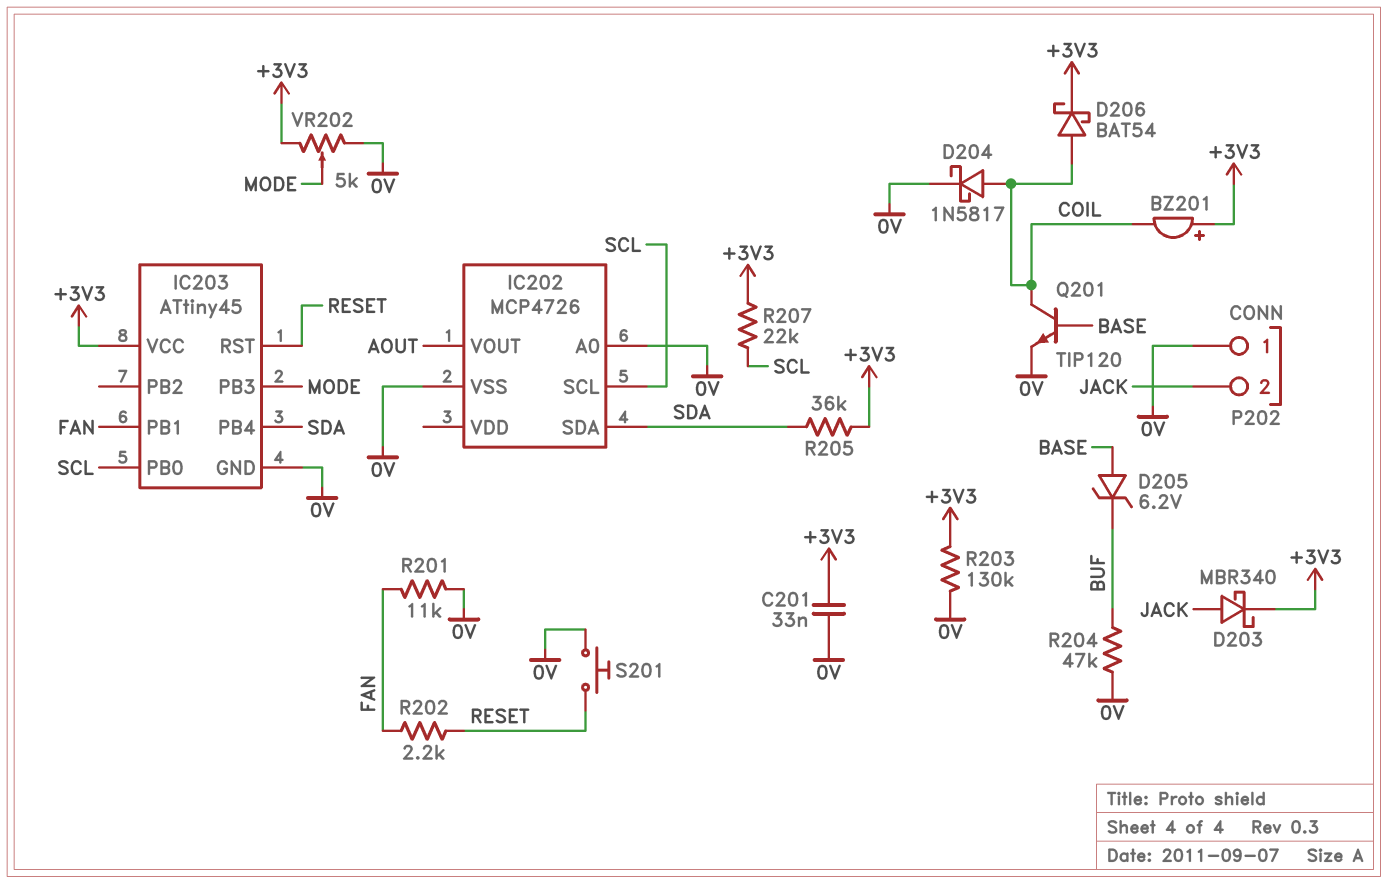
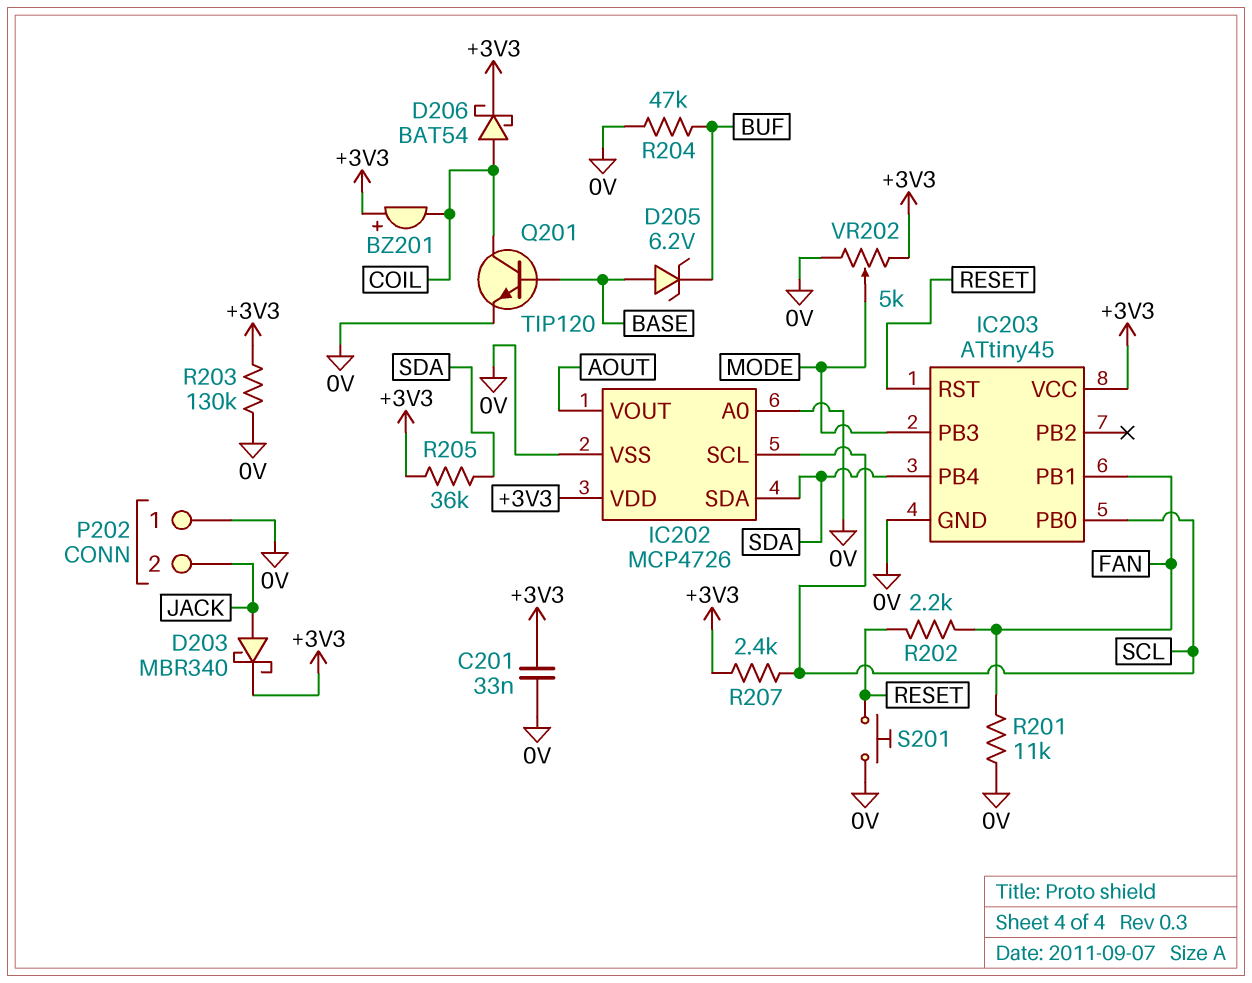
D204: schottky 1N5817 (A COIL, K 0V) -> none
IC202 pin VDD: none -> +3V3
R207: 22k (+3V3, SCL) -> 2.4k (+3V3, SCL)

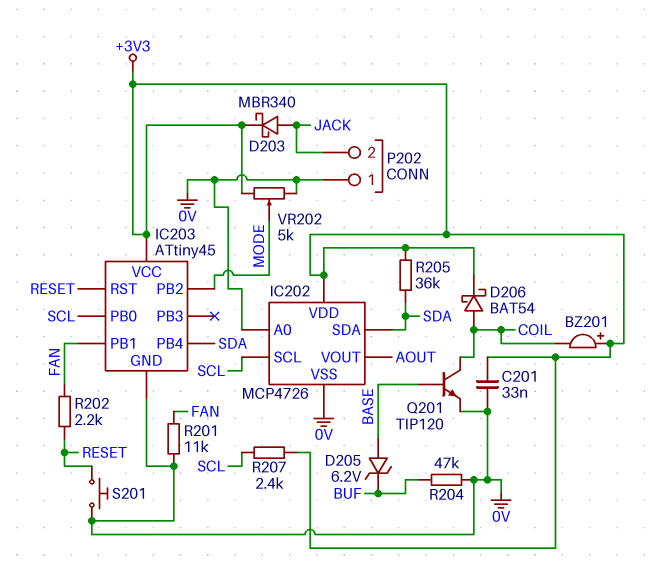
IC203 pin PB2: none -> MODE
IC203 pin PB3: MODE -> none
R203: 130k (+3V3, 0V) -> none

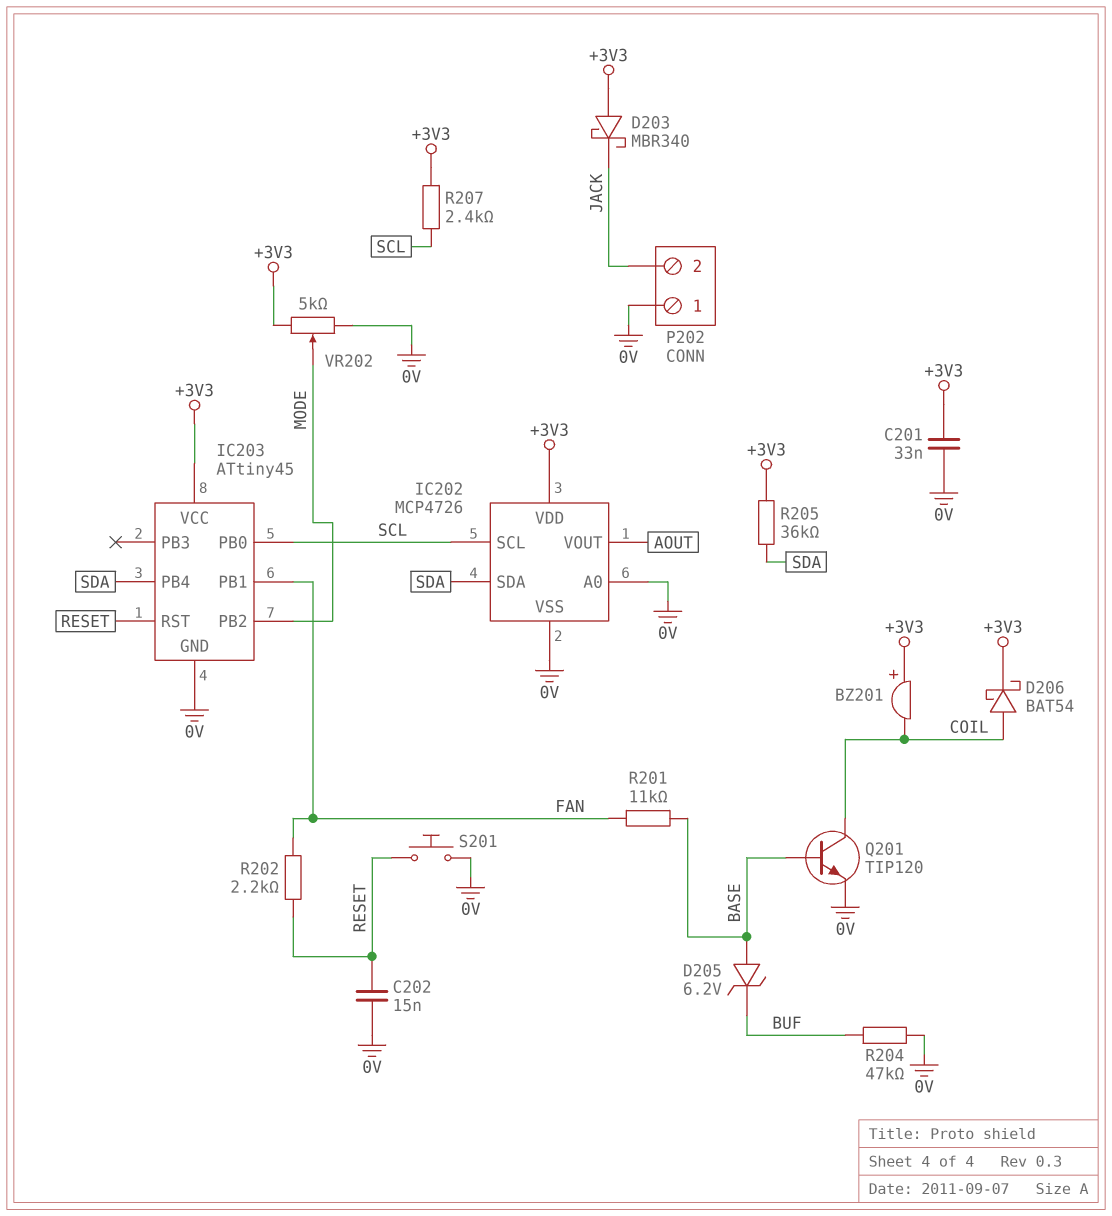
C202: none -> 15nF (0V, RESET)
D203: schottky MBR340 (A JACK, K +3V3) -> schottky MBR340 (A +3V3, K JACK)
R201: 11k (0V, FAN) -> 11k (BASE, FAN)

